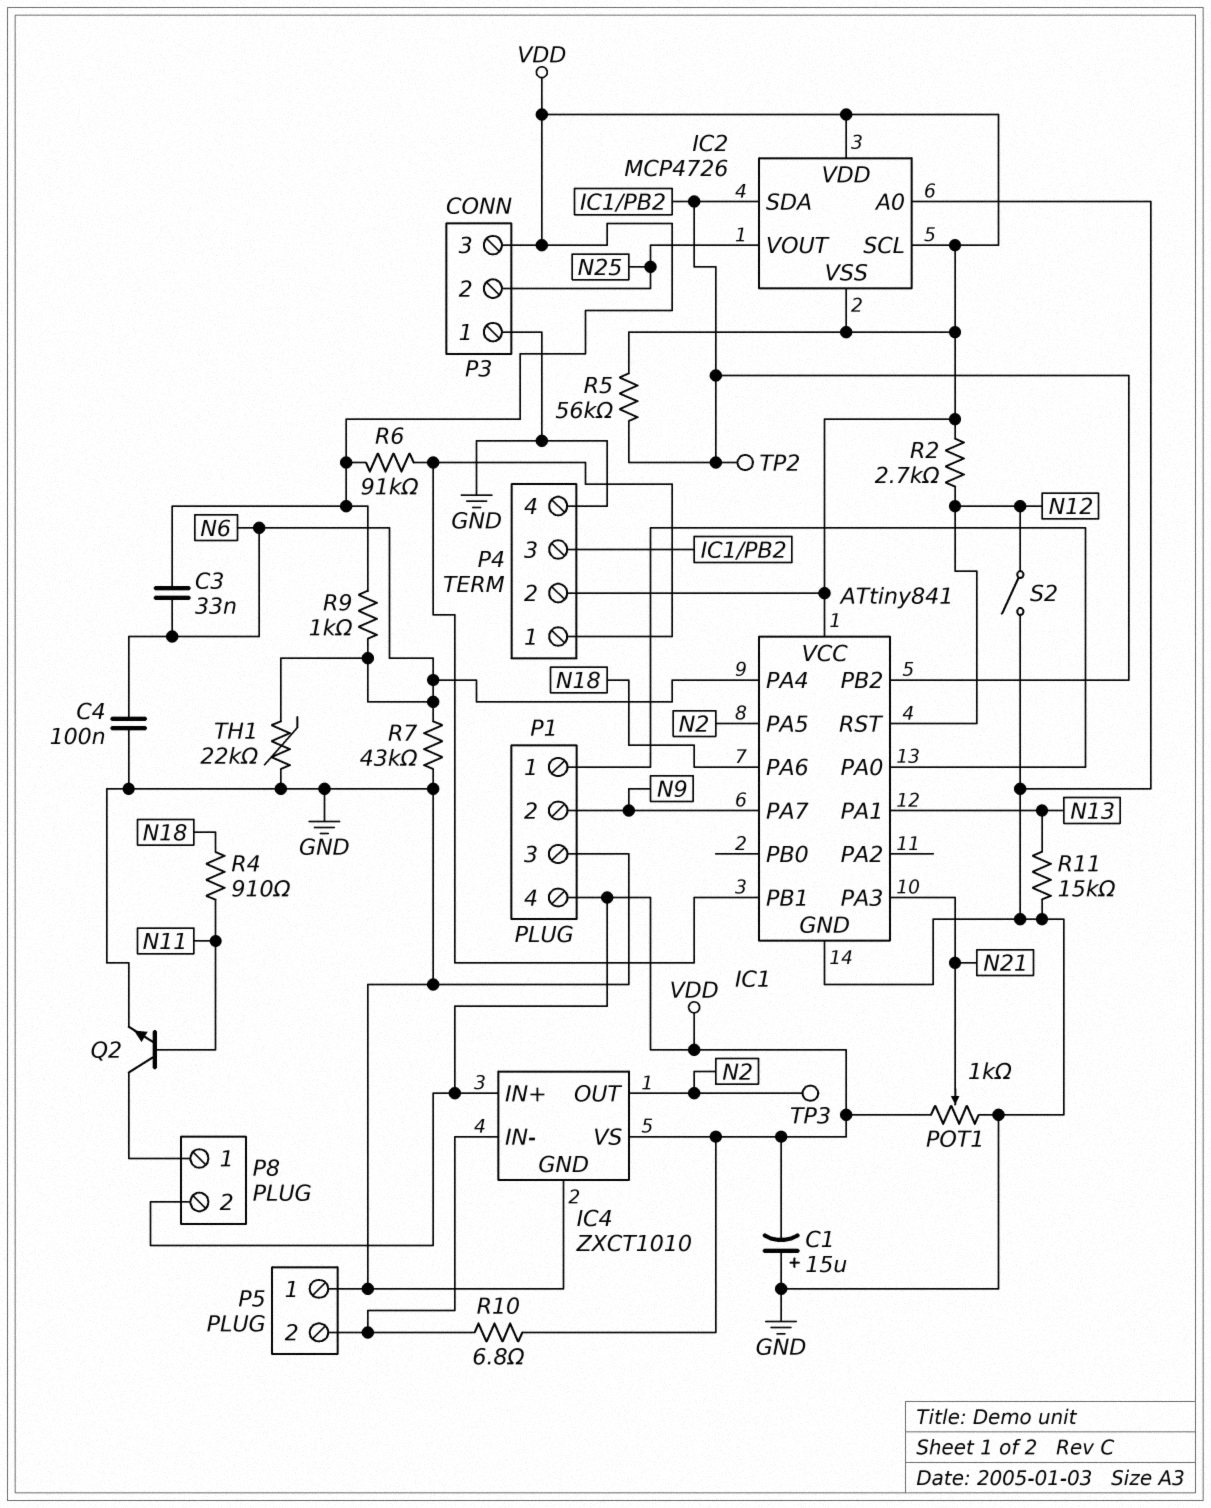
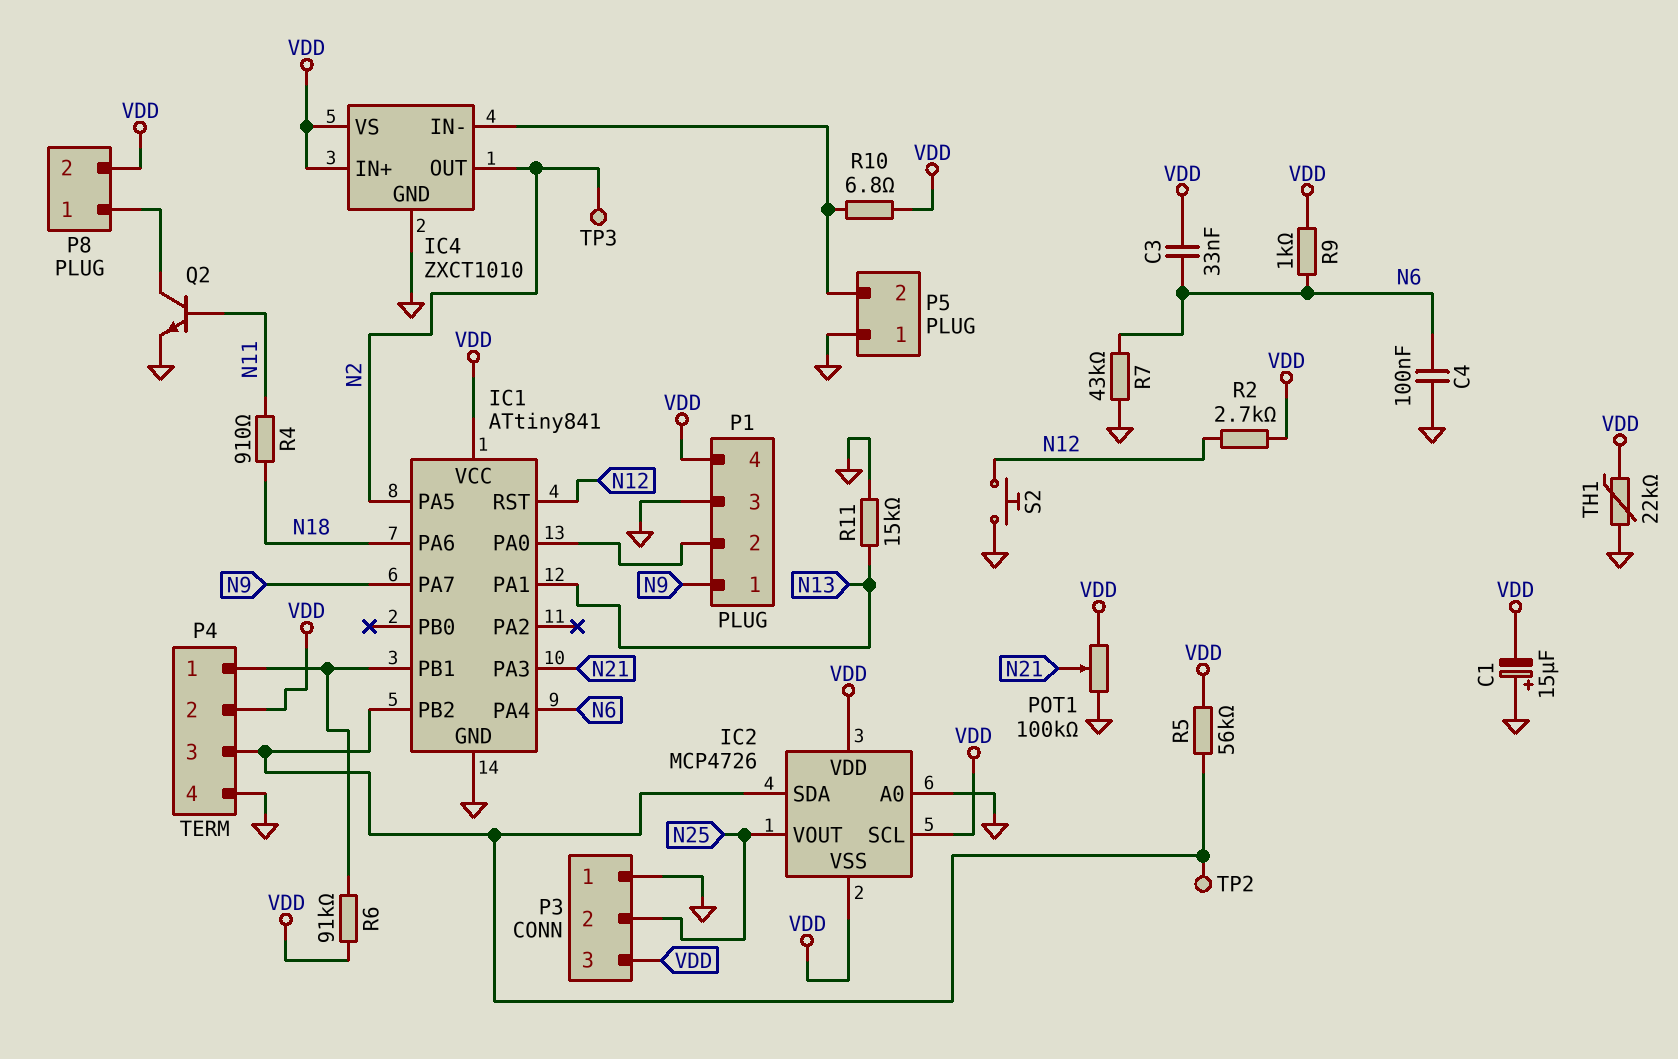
P1 pin 1: IC1/PA0 -> N9
P1 pin 2: N9 -> IC1/PA0
POT1: 1k (GND, VDD, wiper N21) -> 100k (GND, VDD, wiper N21)
S2: switch (GND, N12) -> button (GND, N12)
TH1: 22k (GND, N6) -> 22k (GND, VDD)

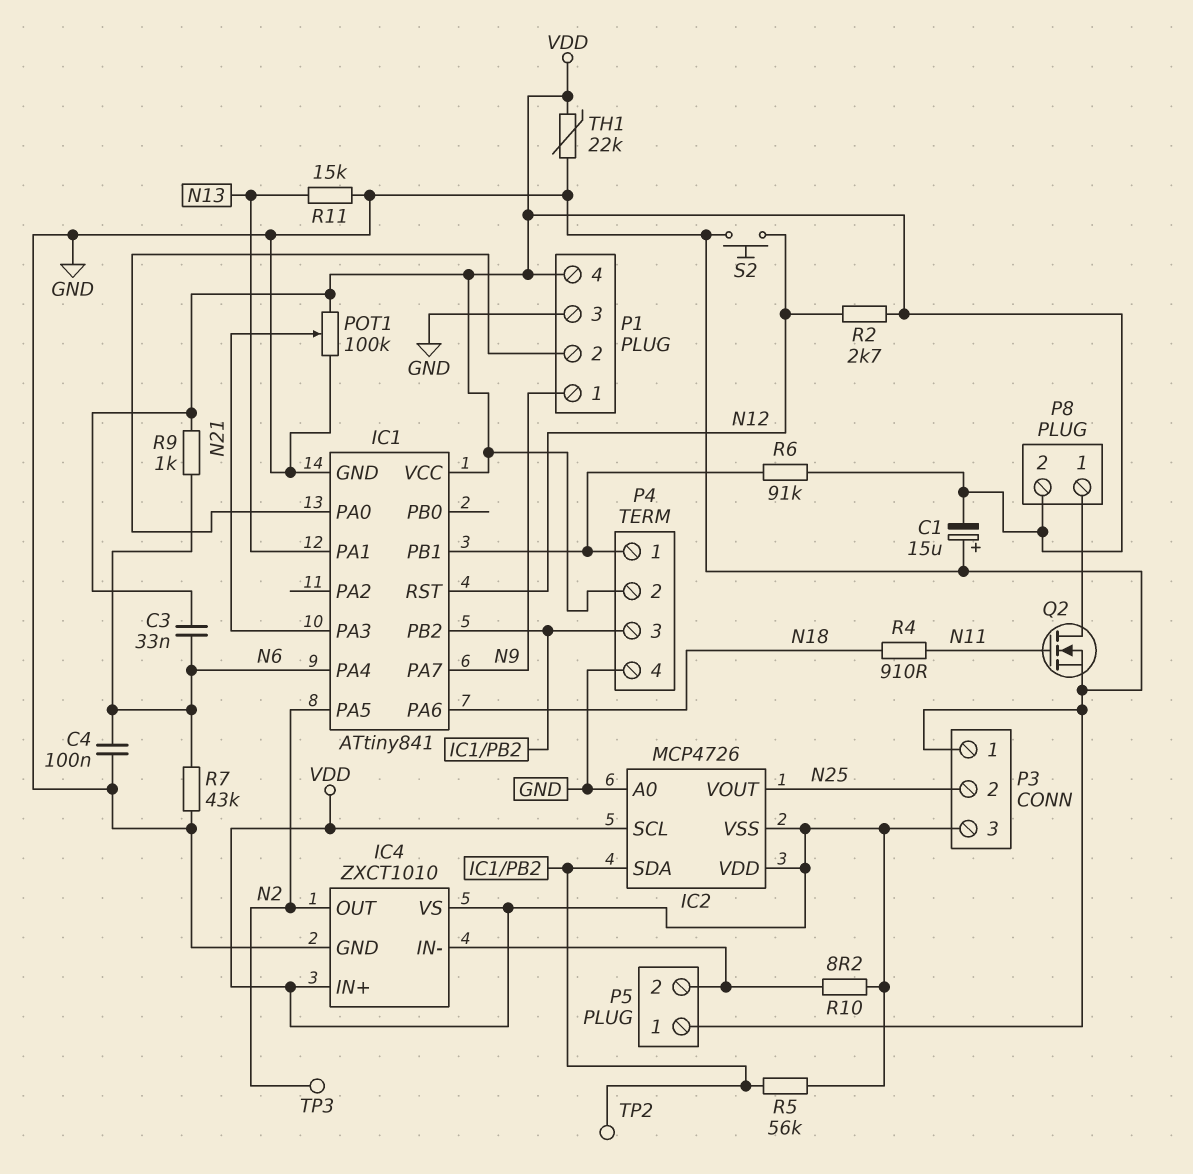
Q2: NPN (B N11, C P8/1, E GND) -> NMOS (G N11, D P8/1, S GND)
R10: 6.8 (IC4/IN-, VDD) -> 8.2 (IC4/IN-, VDD)

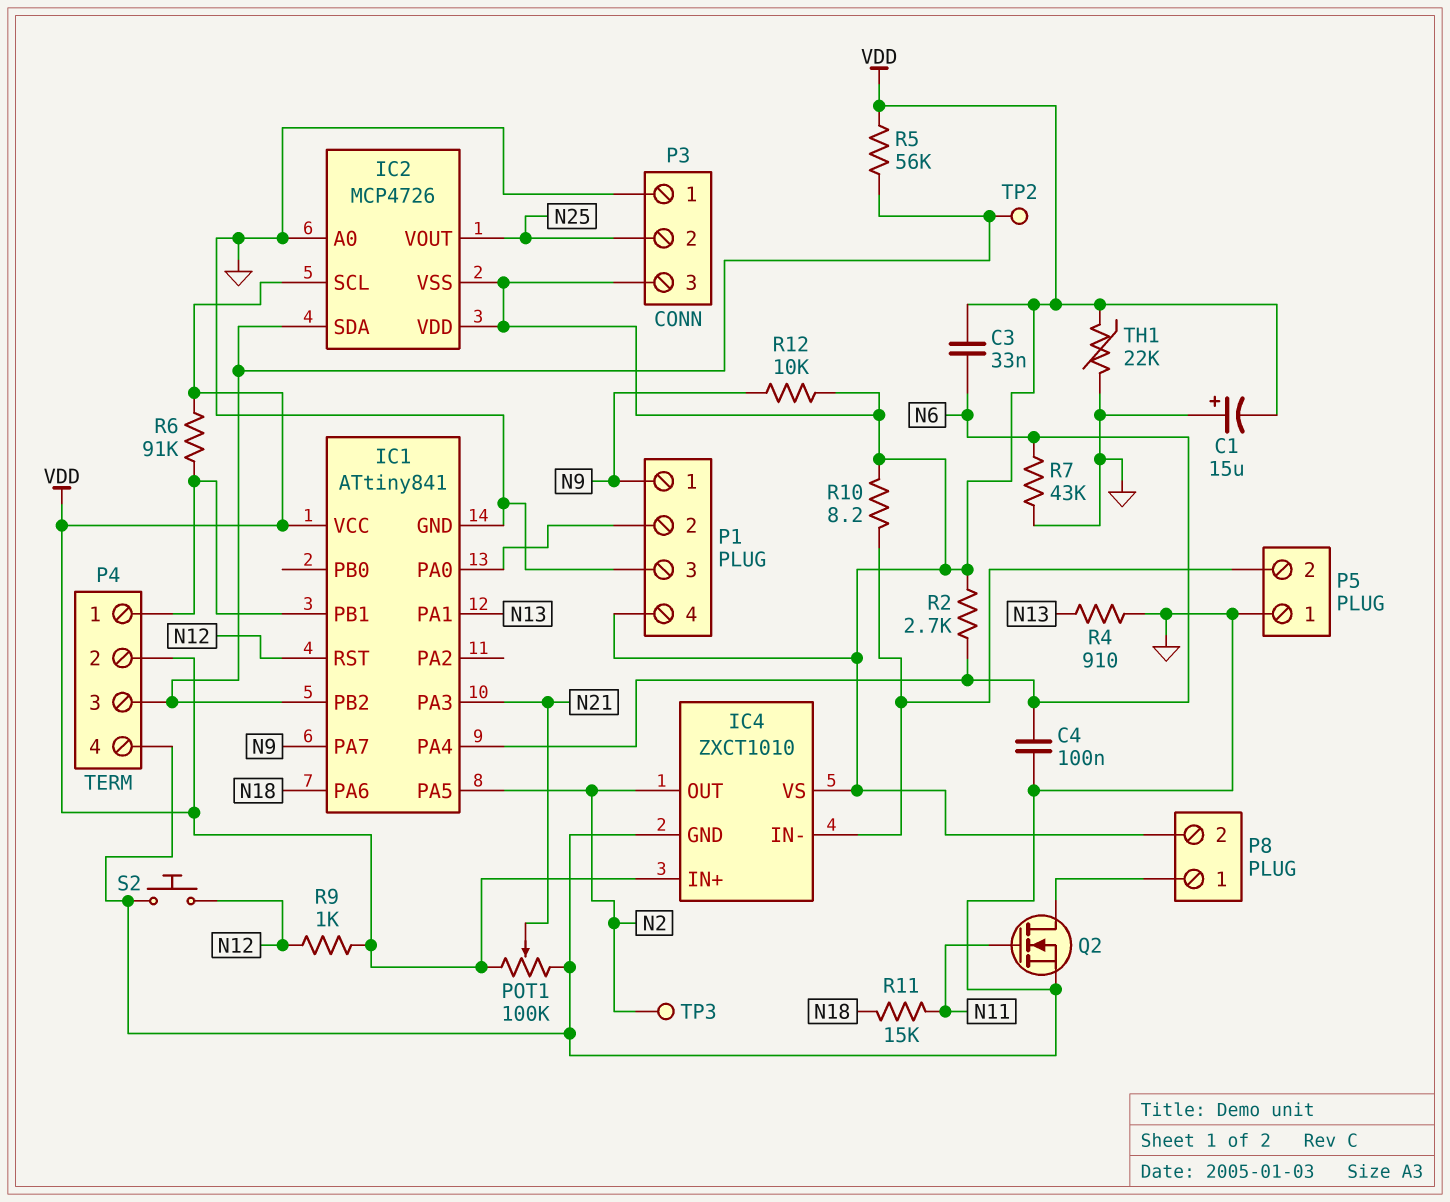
R2: 2.7k (N12, VDD) -> 2.7k (N6, VDD)
R4: 910 (N11, N18) -> 910 (GND, N13)
R9: 1k (N6, VDD) -> 1k (N12, VDD)
R11: 15k (GND, N13) -> 15k (N11, N18)
R12: none -> 10k (N9, VDD)

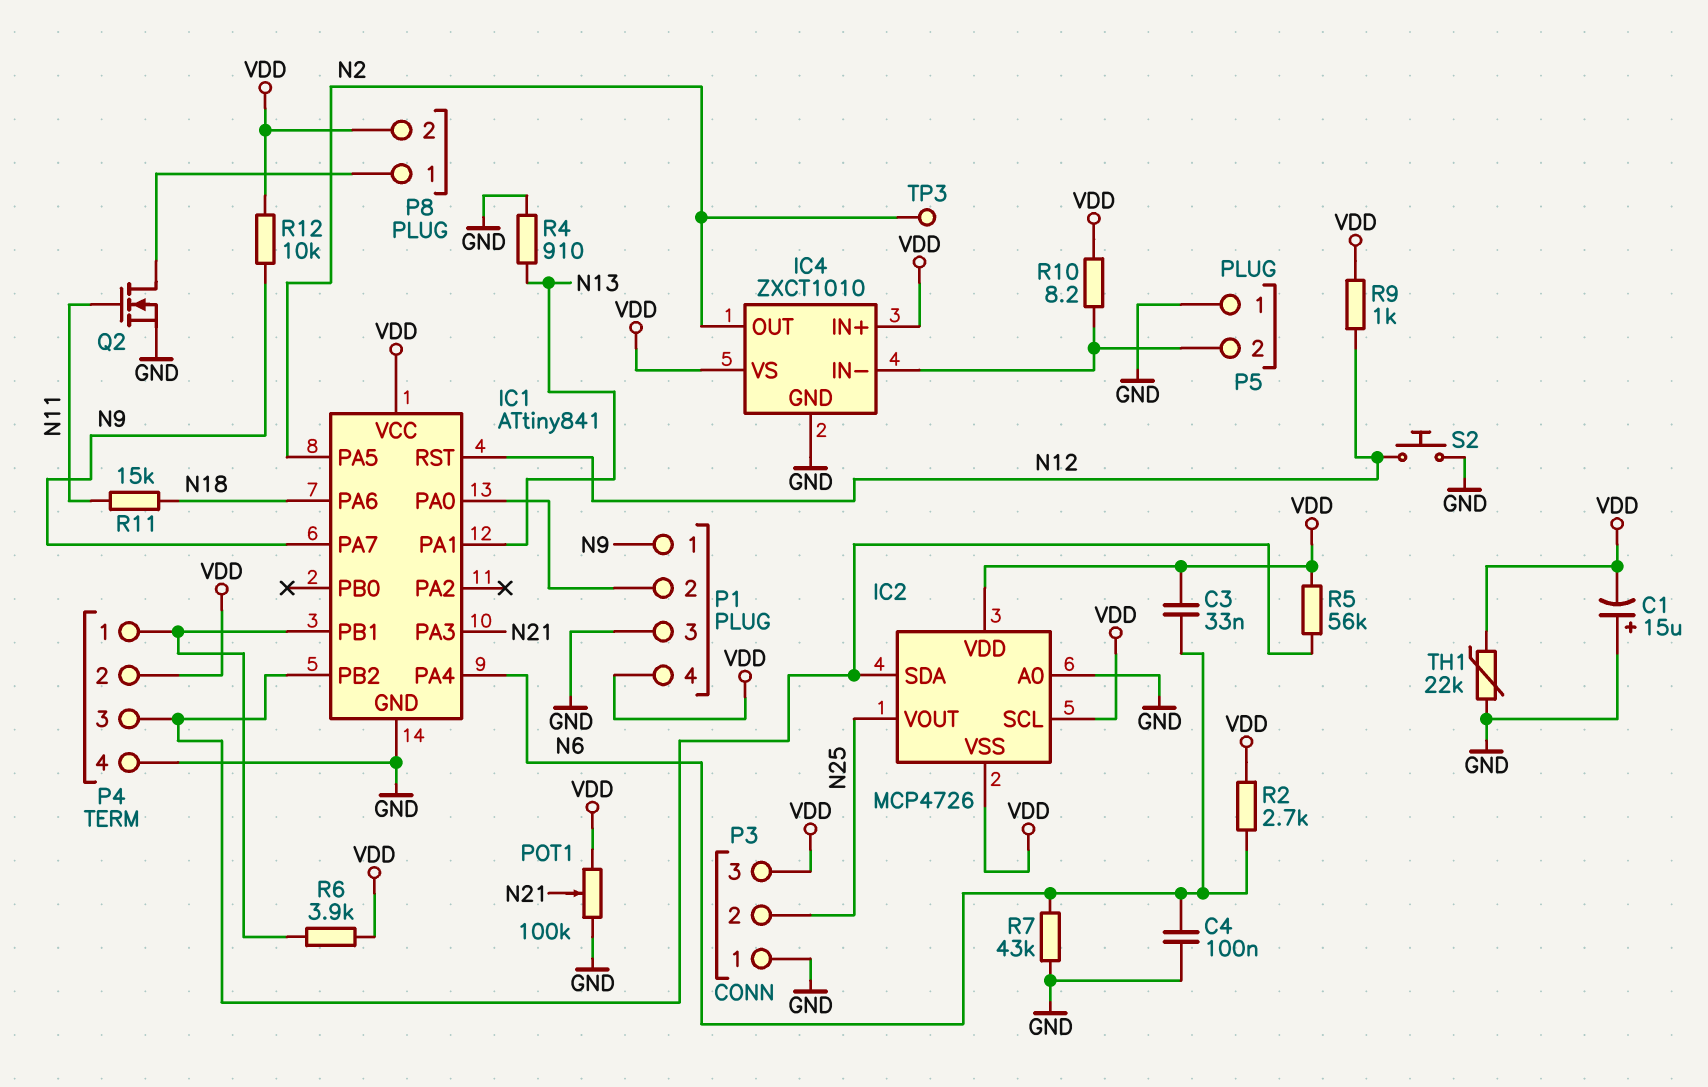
R6: 91k (IC1/PB1, VDD) -> 3.9k (IC1/PB1, VDD)
TP2: test point (IC1/PB2) -> none

